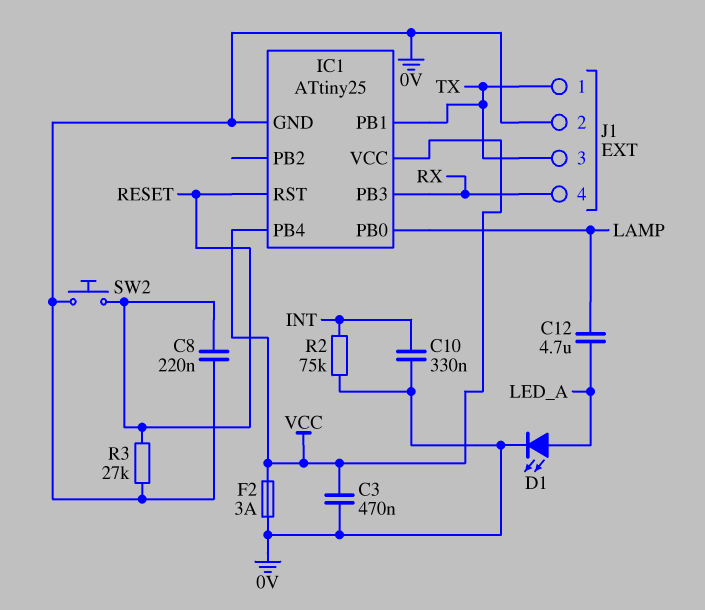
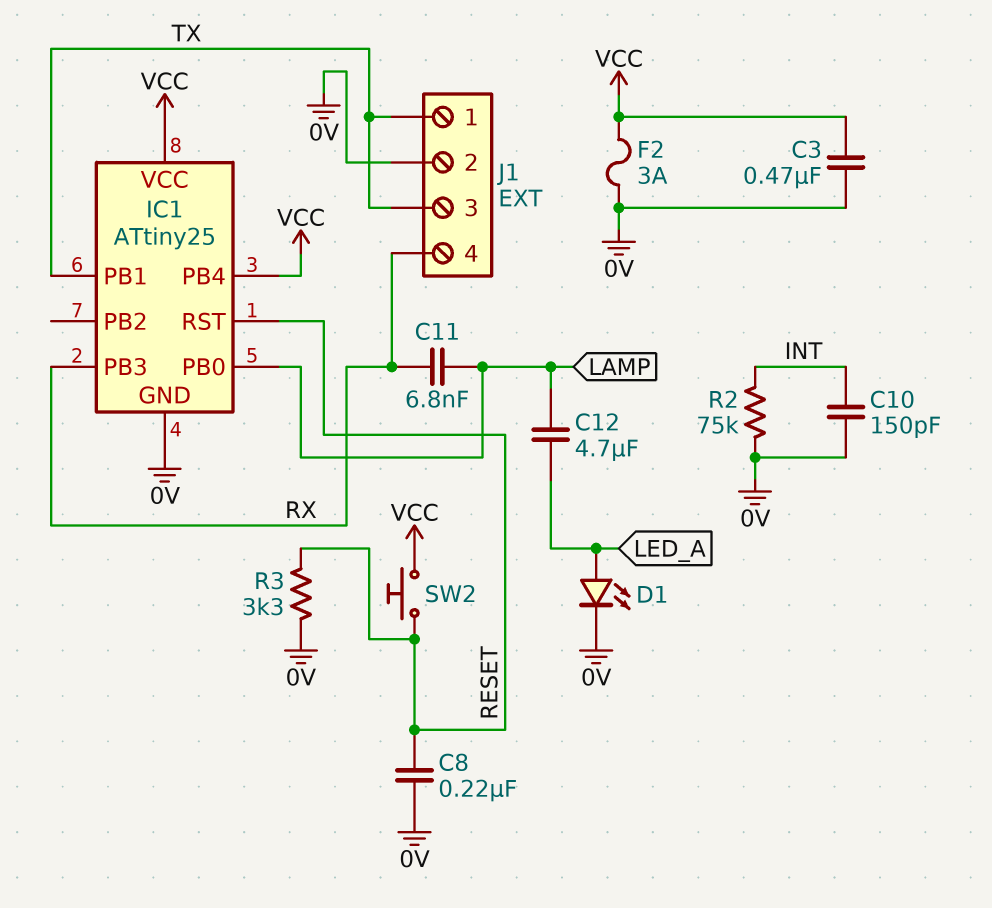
C10: 330nF (0V, INT) -> 150pF (0V, INT)
C11: none -> 6.8nF (LAMP, RX)
R3: 27k (0V, RESET) -> 3.3k (0V, RESET)
SW2: button (0V, RESET) -> button (RESET, VCC)

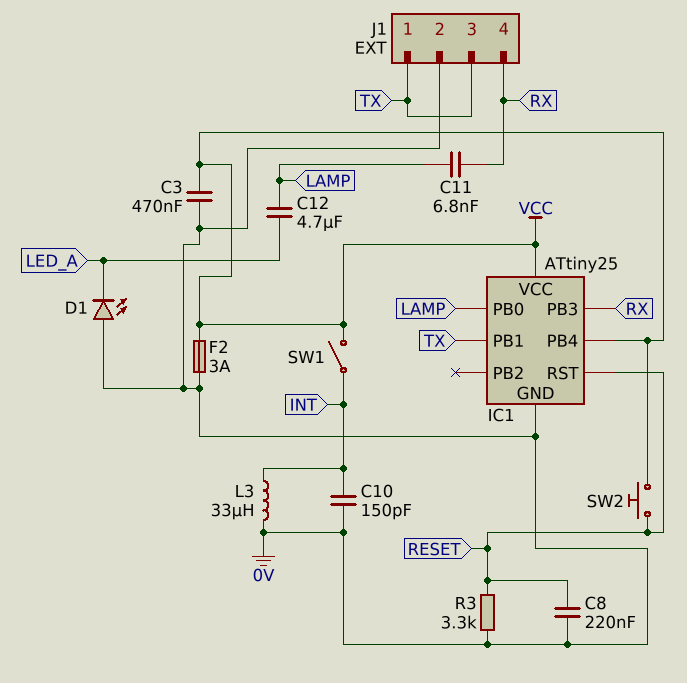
D1: LED (A LED_A, K 0V) -> LED (A 0V, K LED_A)
L3: none -> 33uH (0V, INT)
R2: 75k (0V, INT) -> none
SW1: none -> switch (INT, VCC)

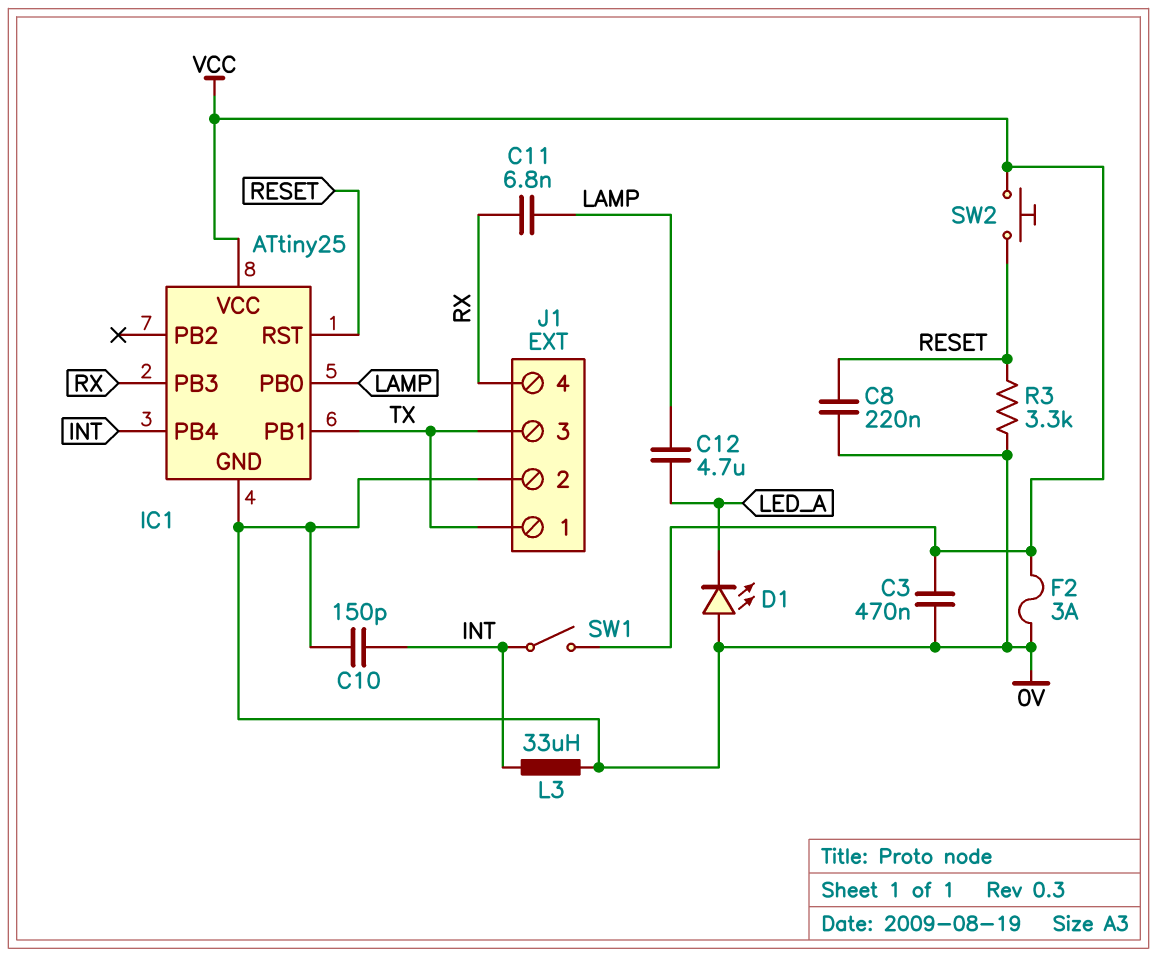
IC1 pin PB4: VCC -> INT

